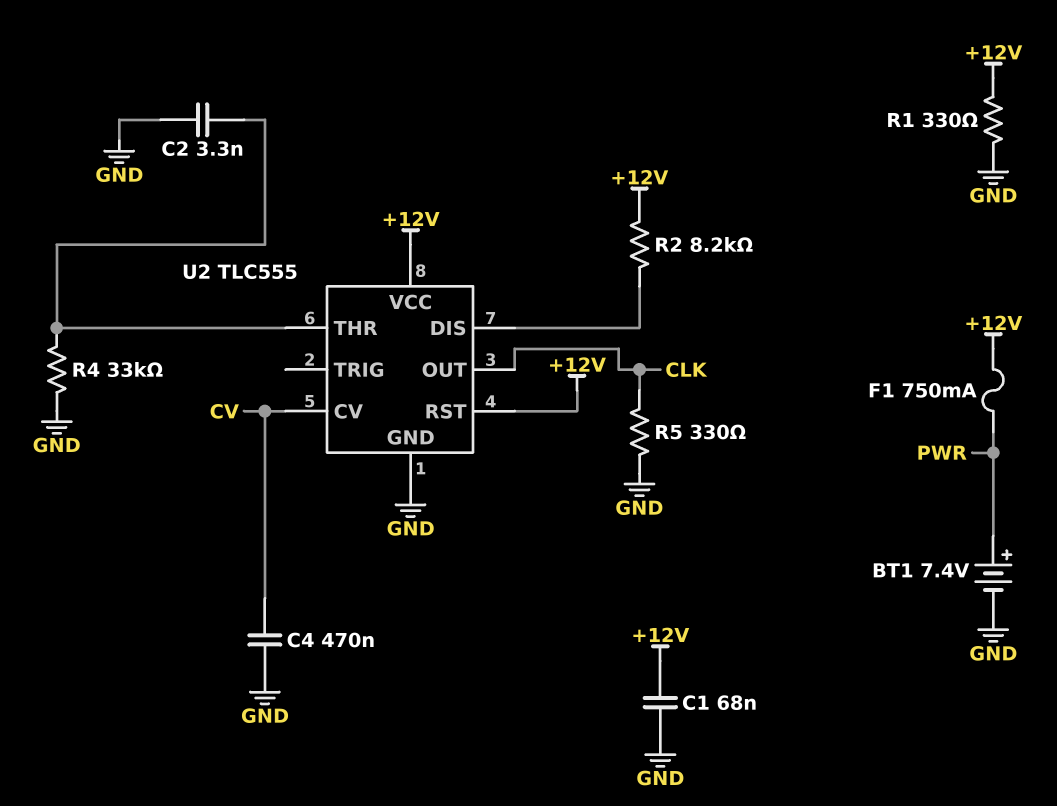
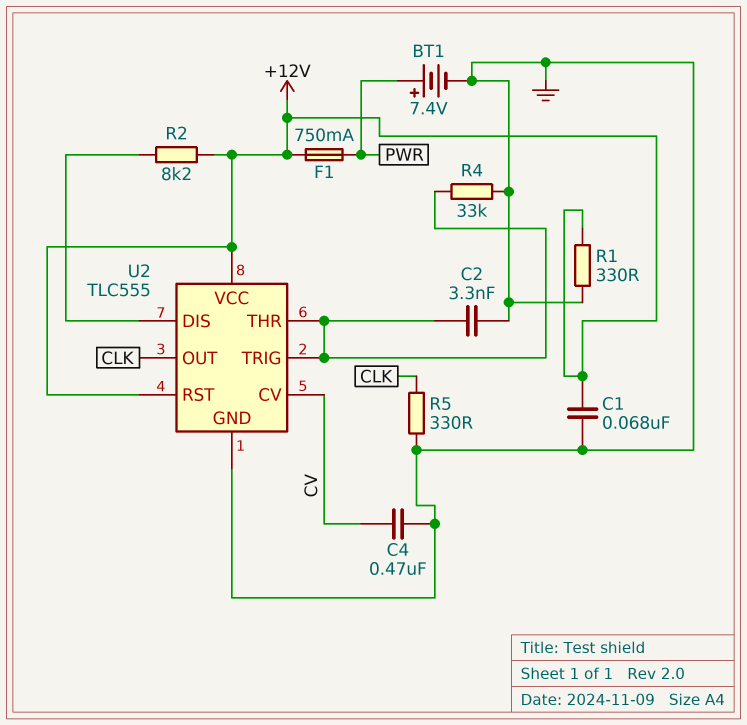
U2 pin TRIG: none -> U2/THR

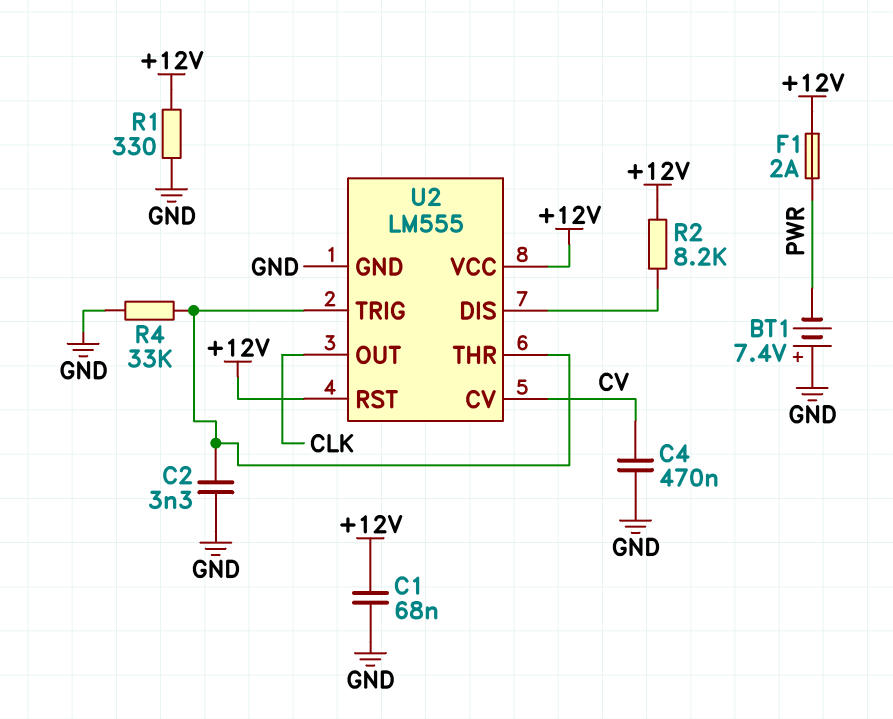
BT1: 7.4V (plus PWR, minus GND) -> 7.4V (plus GND, minus PWR)
F1: 750mA (+12V, PWR) -> 2A (+12V, PWR)
R5: 330 (CLK, GND) -> none
U2: TLC555 -> LM555

